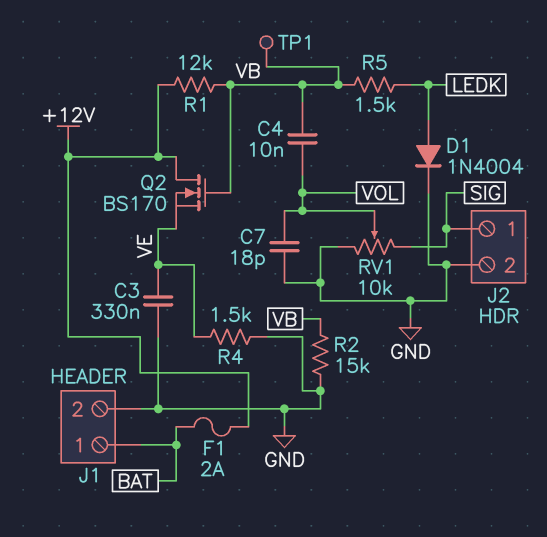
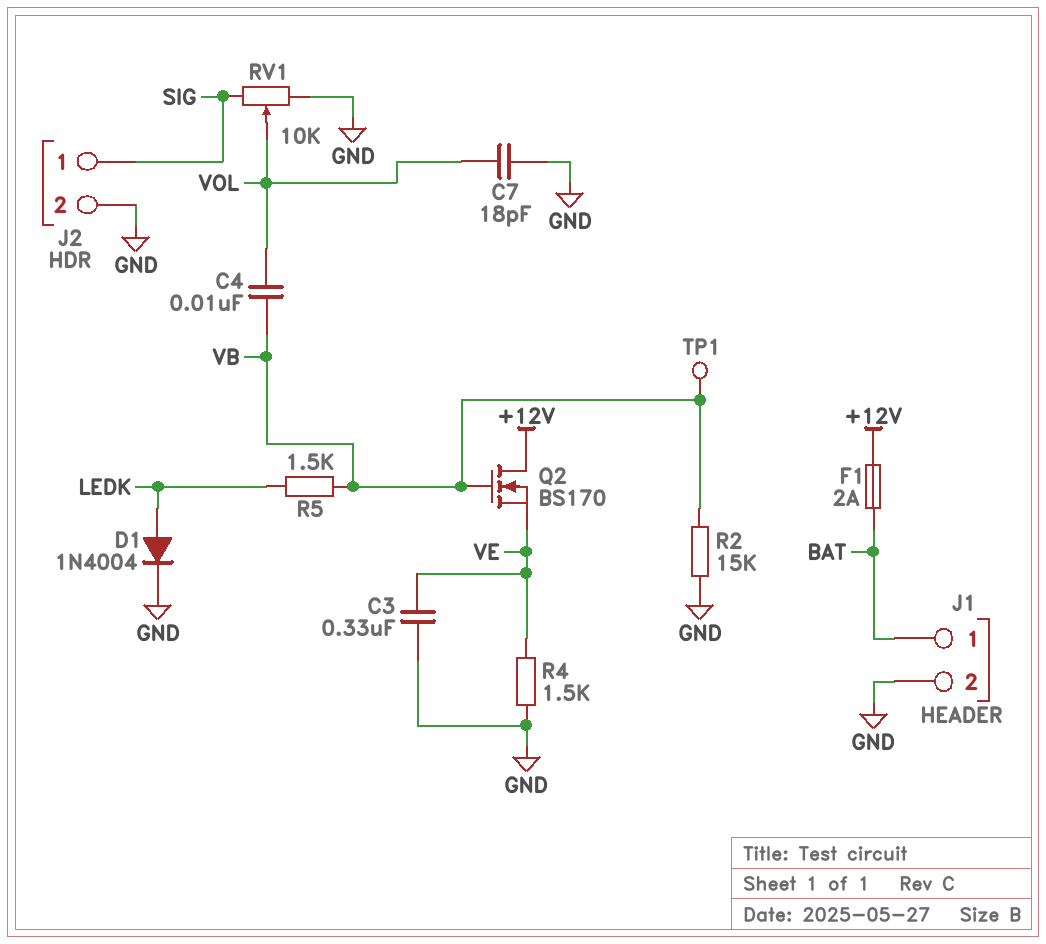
R1: 12k (+12V, VB) -> none

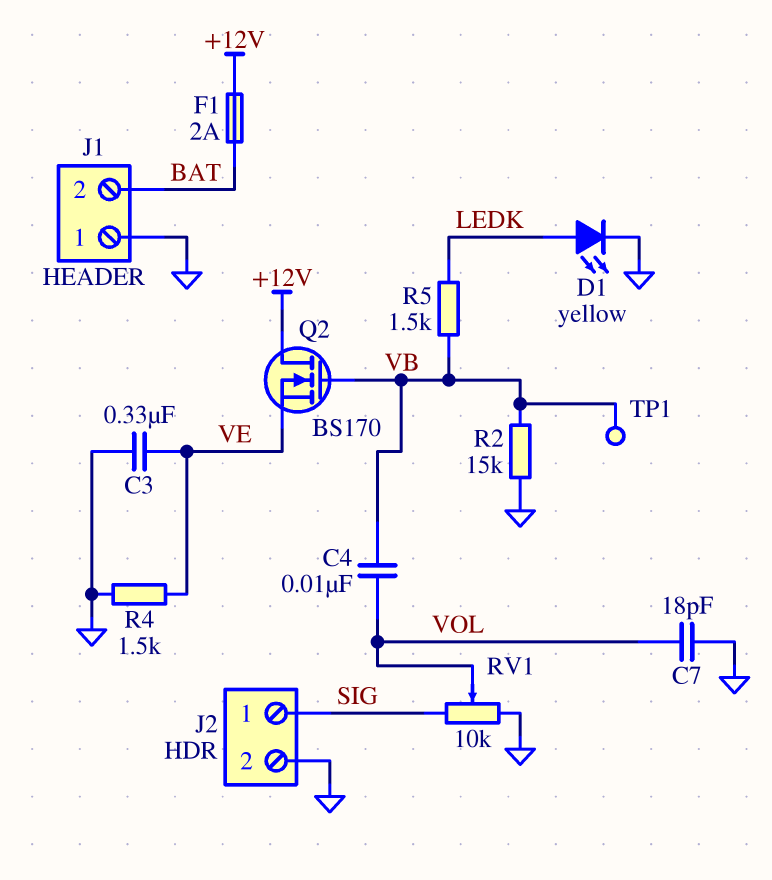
D1: diode 1N4004 (A LEDK, K GND) -> LED yellow (A LEDK, K GND)
J1 pin 1: BAT -> GND
J1 pin 2: GND -> BAT

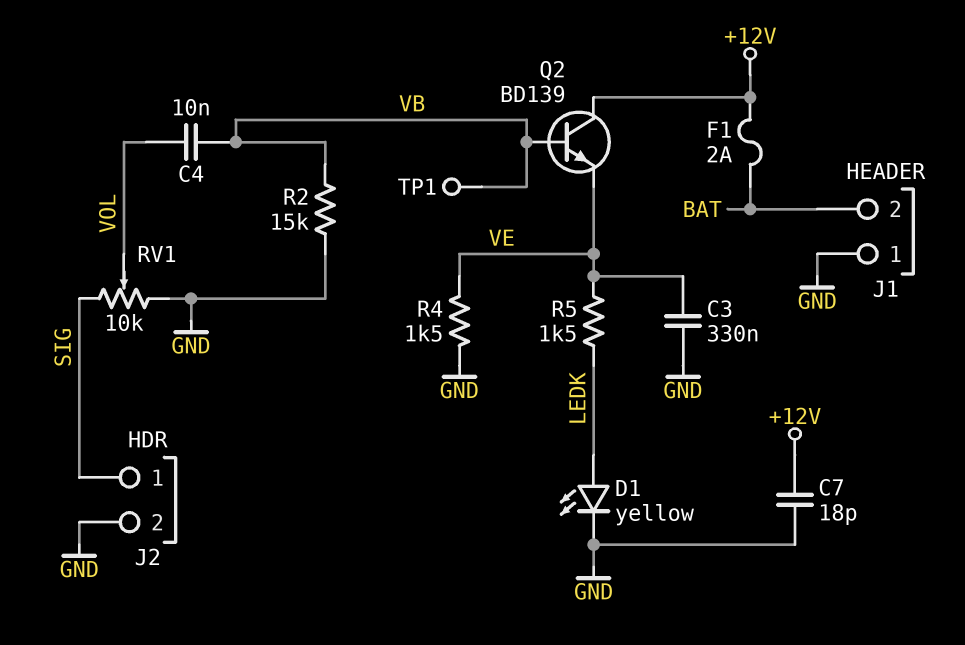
C7: 18pF (GND, VOL) -> 18pF (+12V, GND)
Q2: NMOS BS170 (G VB, D +12V, S VE) -> NPN BD139 (B VB, C +12V, E VE)
R5: 1.5k (LEDK, VB) -> 1.5k (LEDK, VE)

